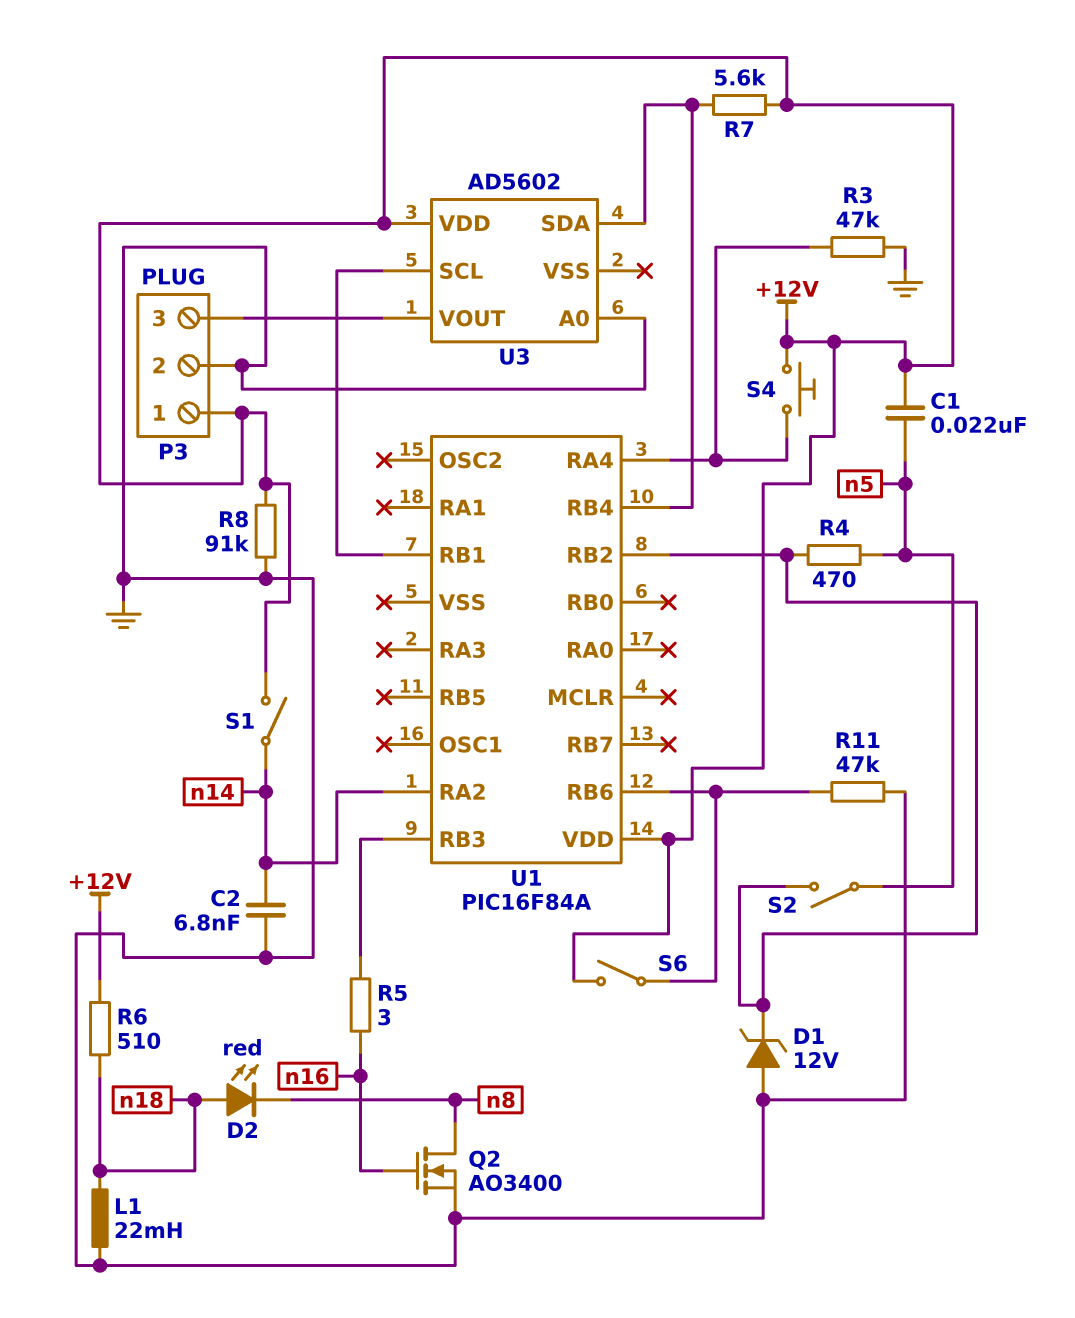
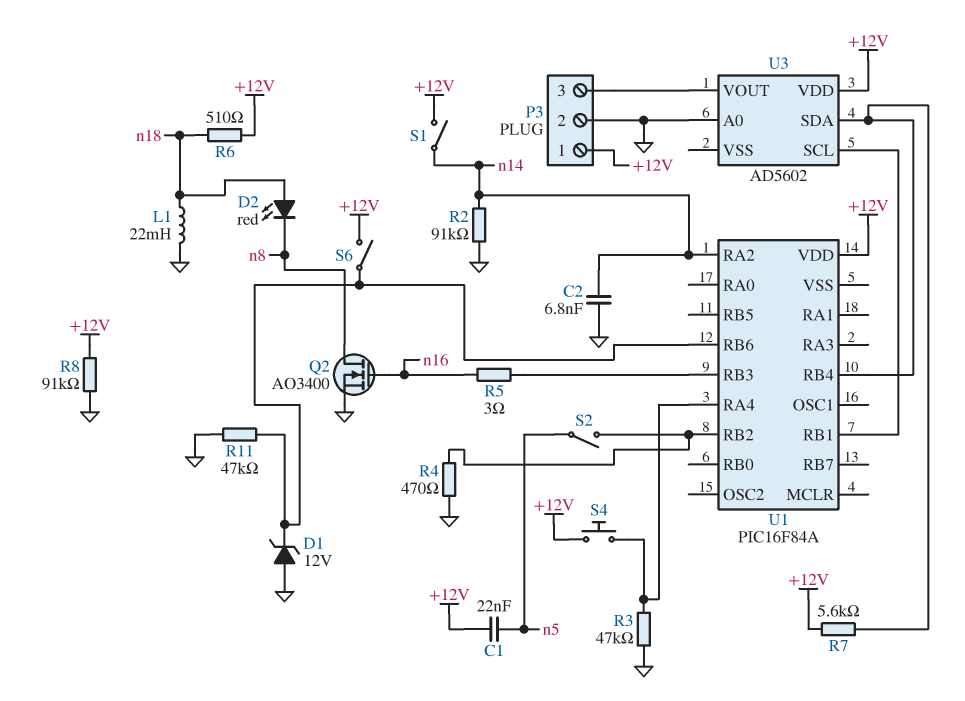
D1: zener 12V (A GND, K U1/RB2) -> zener 12V (A GND, K U1/RB6)
R2: none -> 91k (GND, n14)
R4: 470 (U1/RB2, n5) -> 470 (GND, U1/RB2)

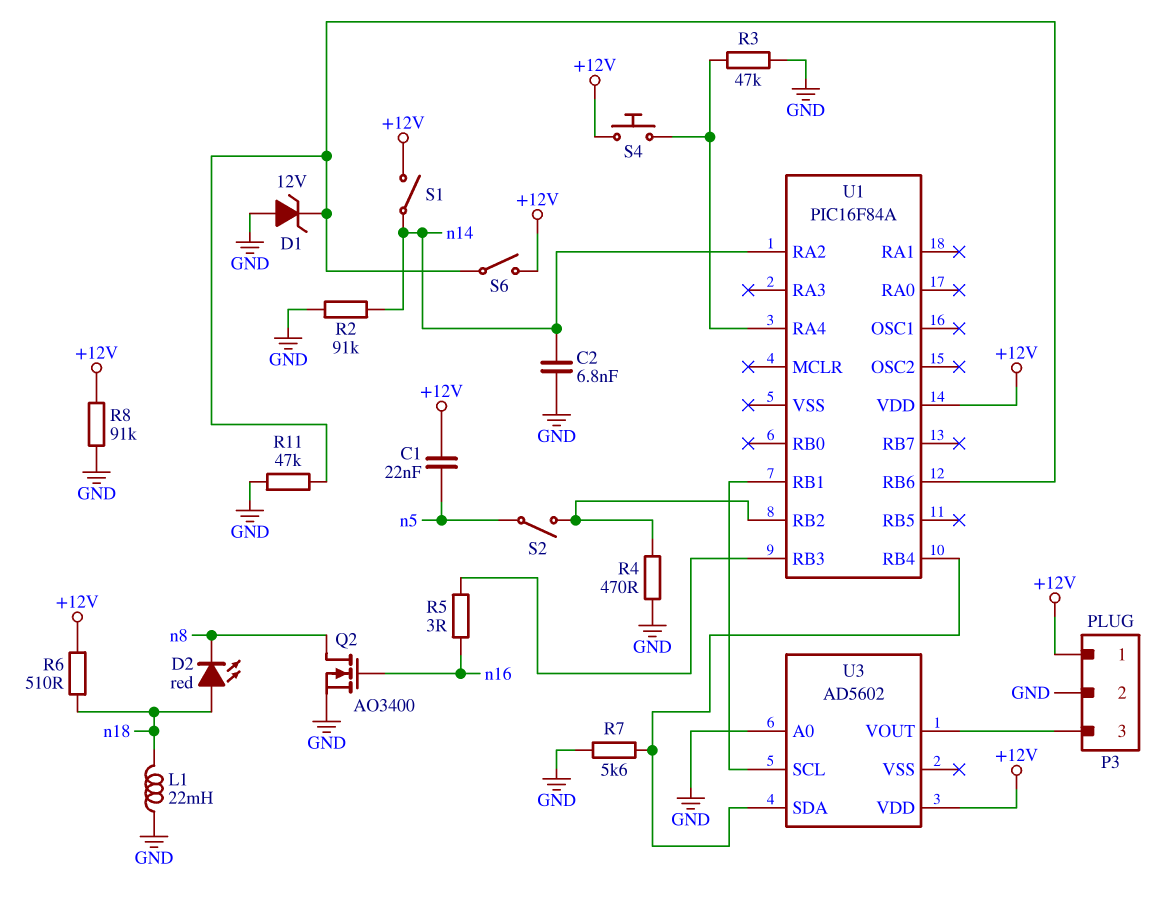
R7: 5.6k (+12V, U1/RB4) -> 5.6k (GND, U1/RB4)

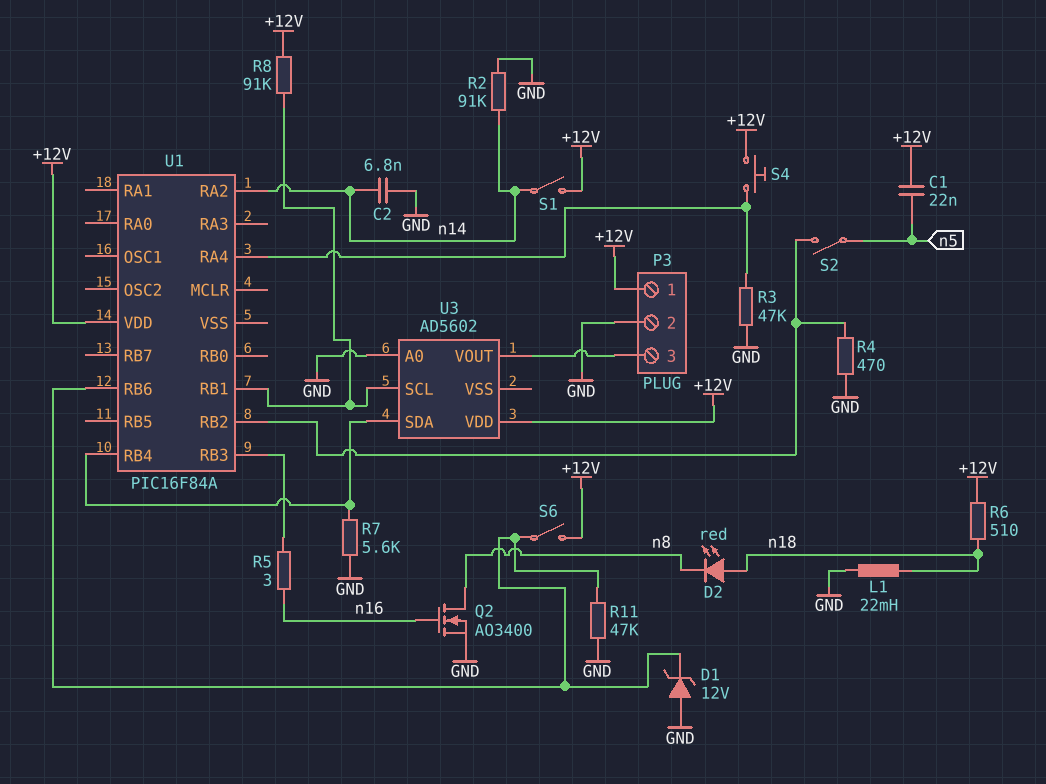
R8: 91k (+12V, GND) -> 91k (+12V, U1/RB1)

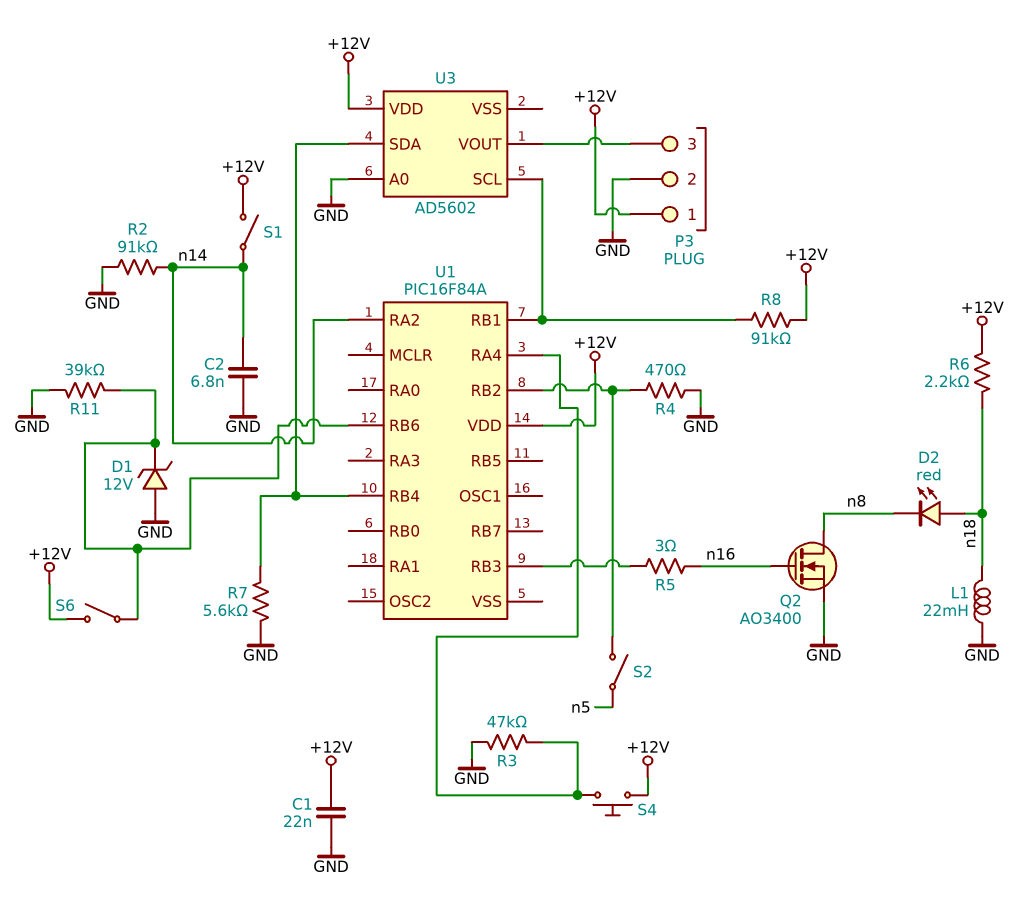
C1: 22nF (+12V, n5) -> 22nF (+12V, GND)
R6: 510 (+12V, n18) -> 2.2k (+12V, n18)
R11: 47k (GND, U1/RB6) -> 39k (GND, U1/RB6)

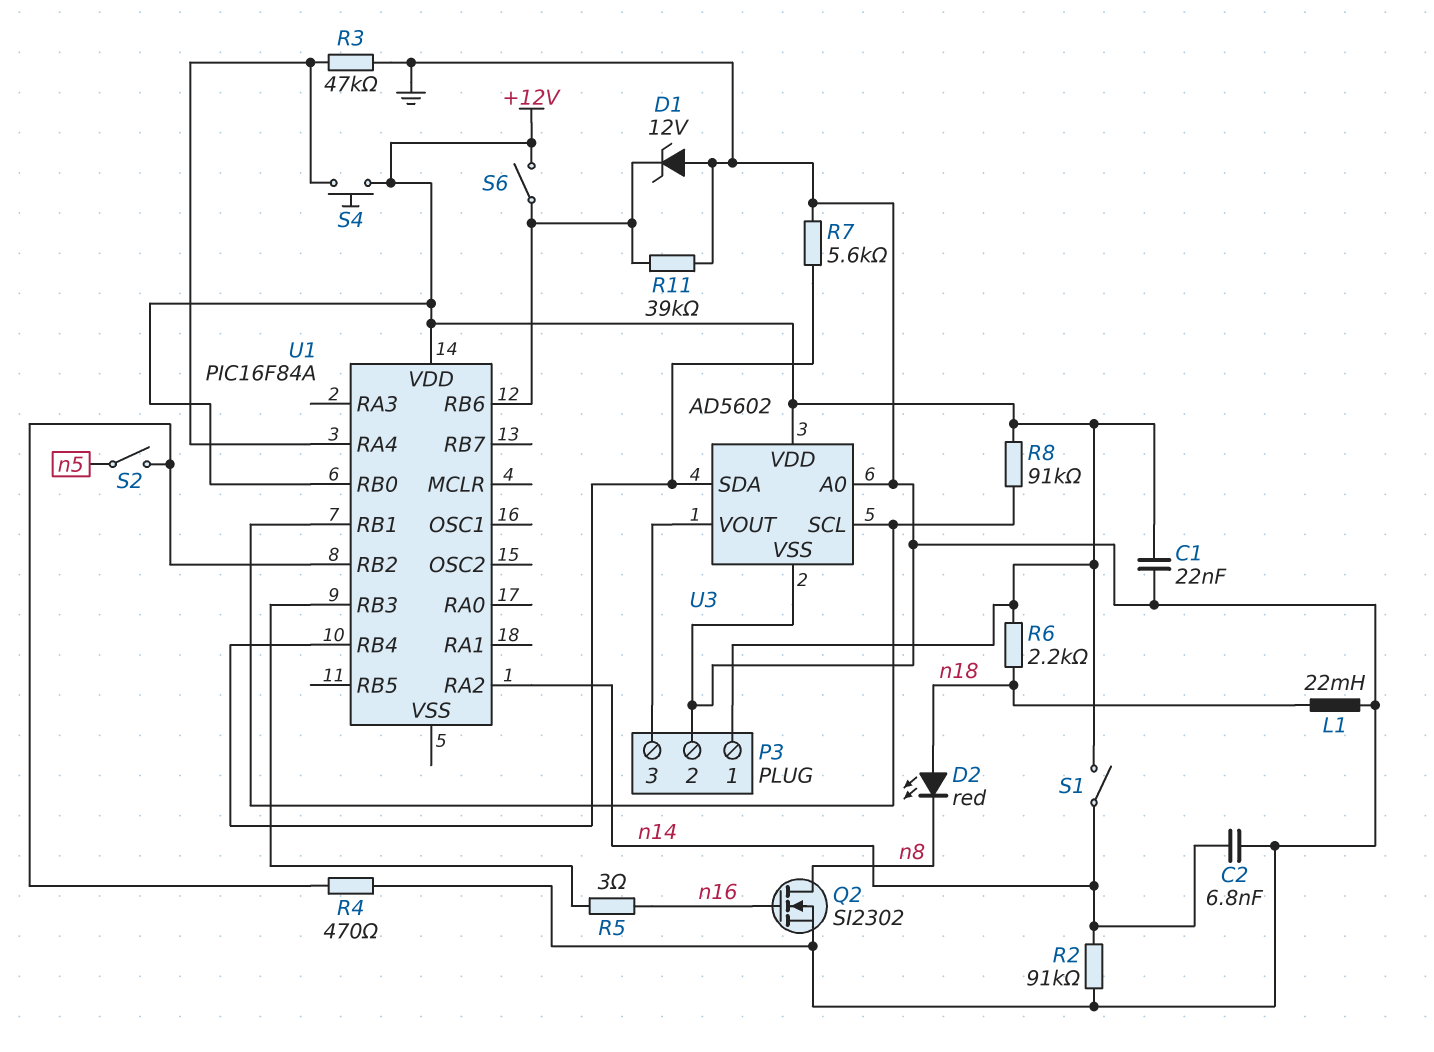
Q2: NMOS AO3400 (G n16, D n8, S GND) -> NMOS SI2302 (G n16, D n8, S GND)
U1 pin RB0: none -> +12V
U3 pin VSS: none -> GND

